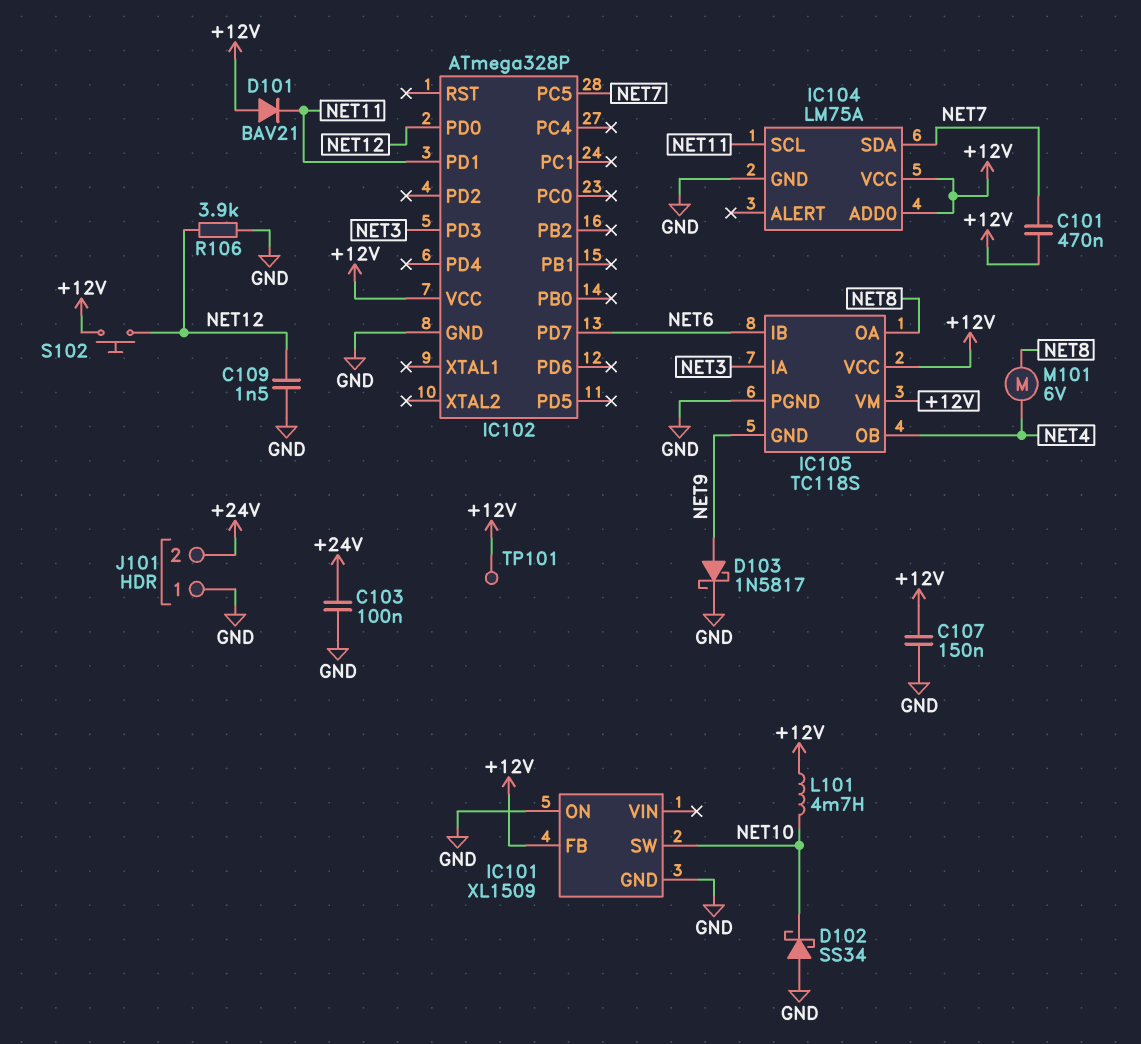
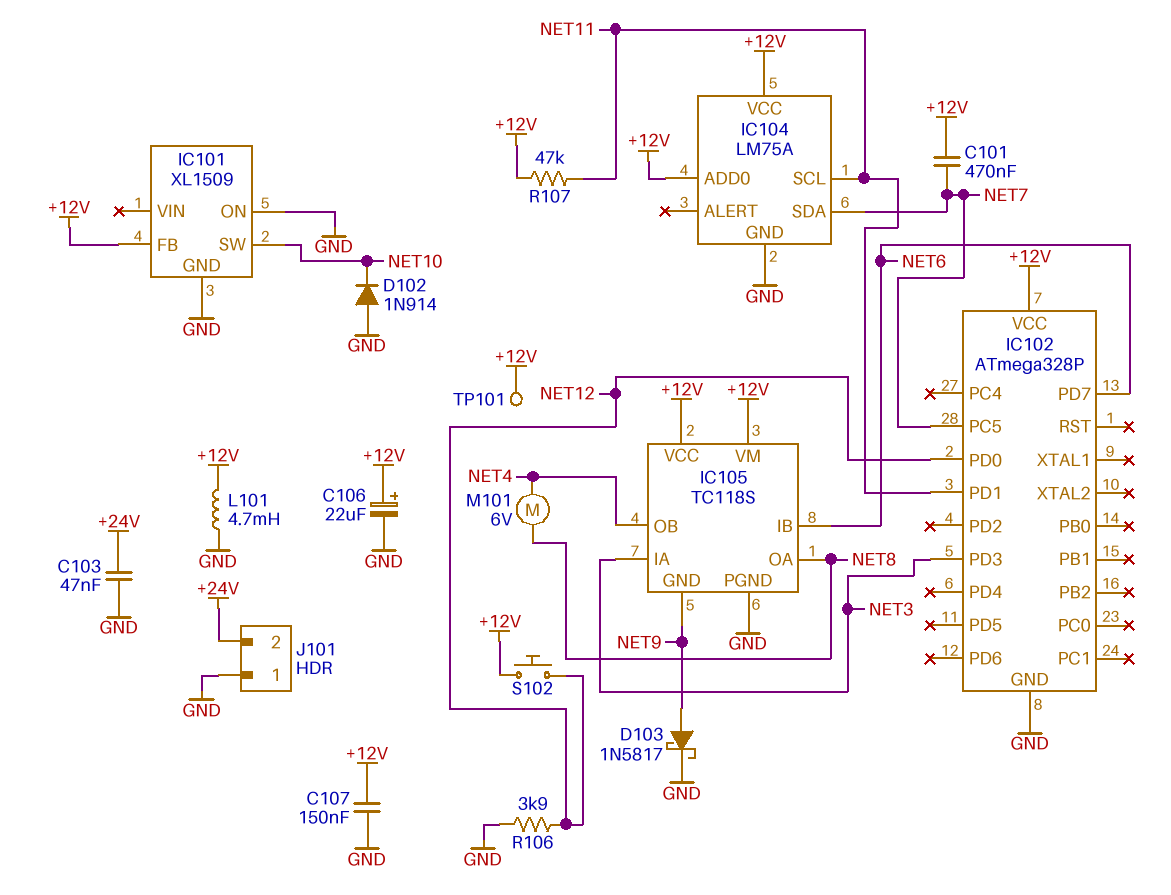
C103: 100nF (+24V, GND) -> 47nF (+24V, GND)
C106: none -> 22uF (plus +12V, minus GND)
C109: 1.5nF (GND, NET12) -> none
D101: diode BAV21 (A +12V, K NET11) -> none
D102: schottky SS34 (A GND, K NET10) -> diode 1N914 (A GND, K NET10)
L101: 4.7mH (+12V, NET10) -> 4.7mH (+12V, GND)
R107: none -> 47k (+12V, NET11)

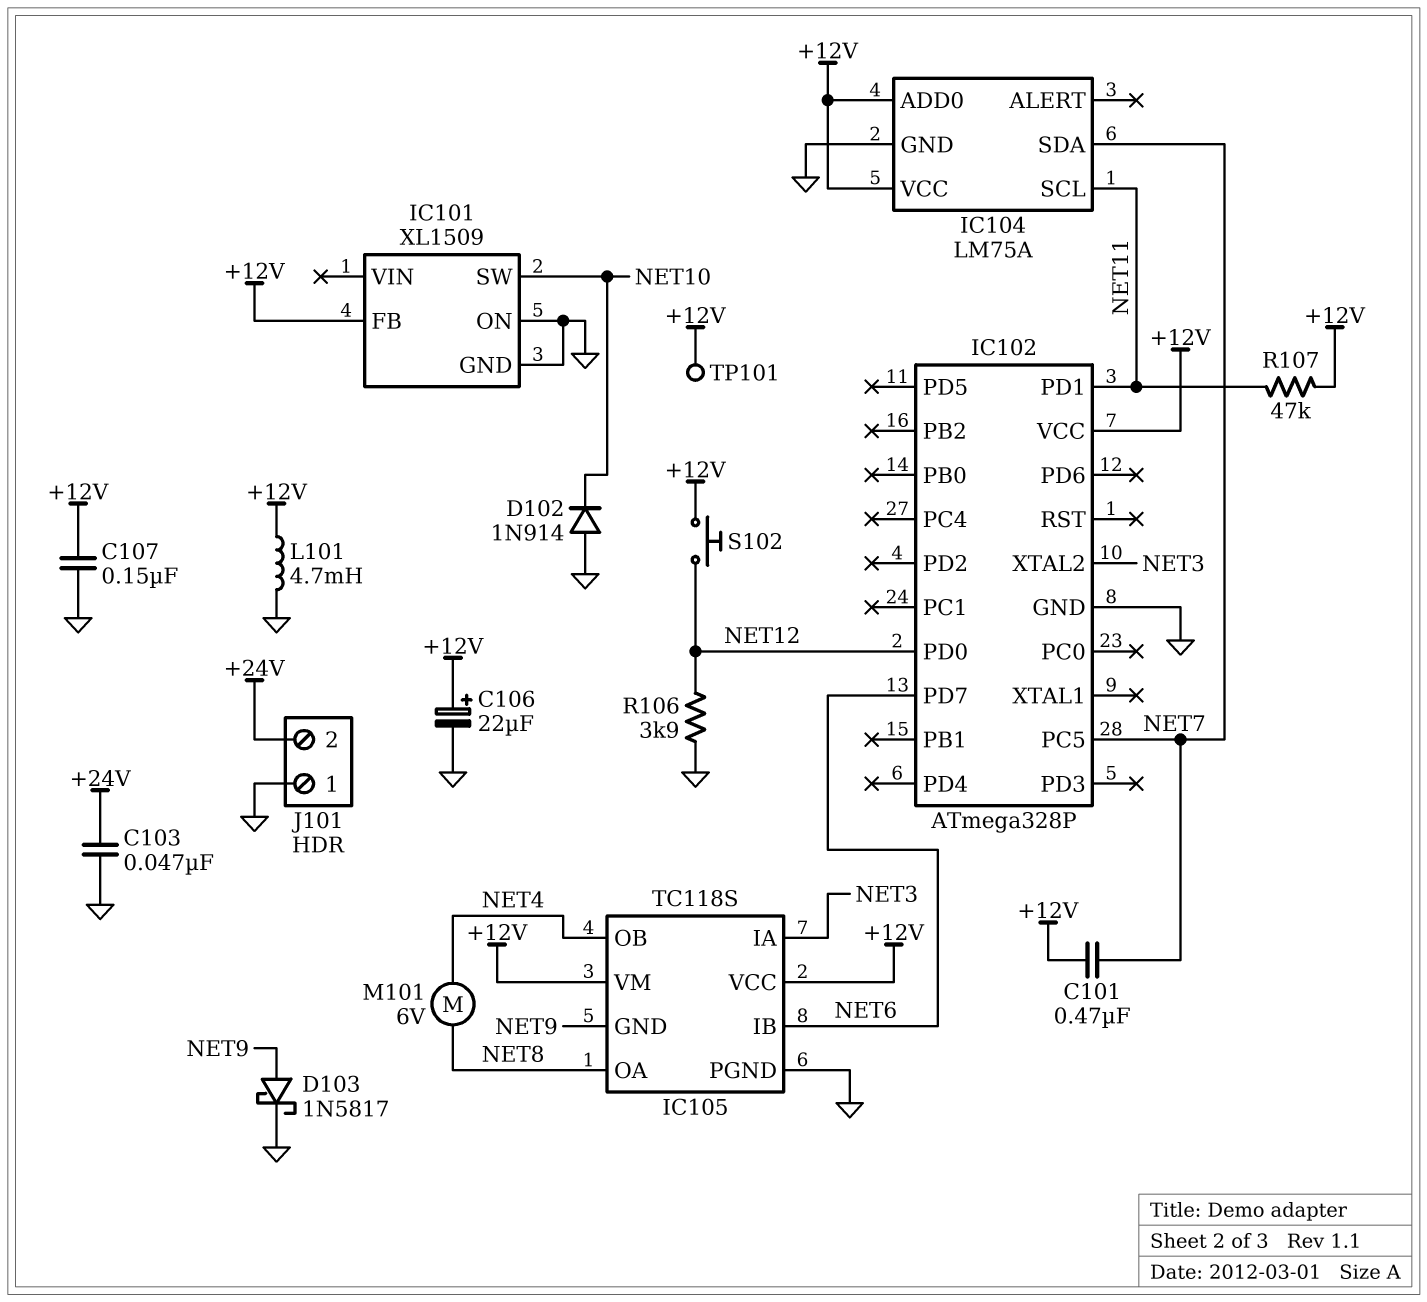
IC102 pin PD3: NET3 -> none
IC102 pin XTAL2: none -> NET3

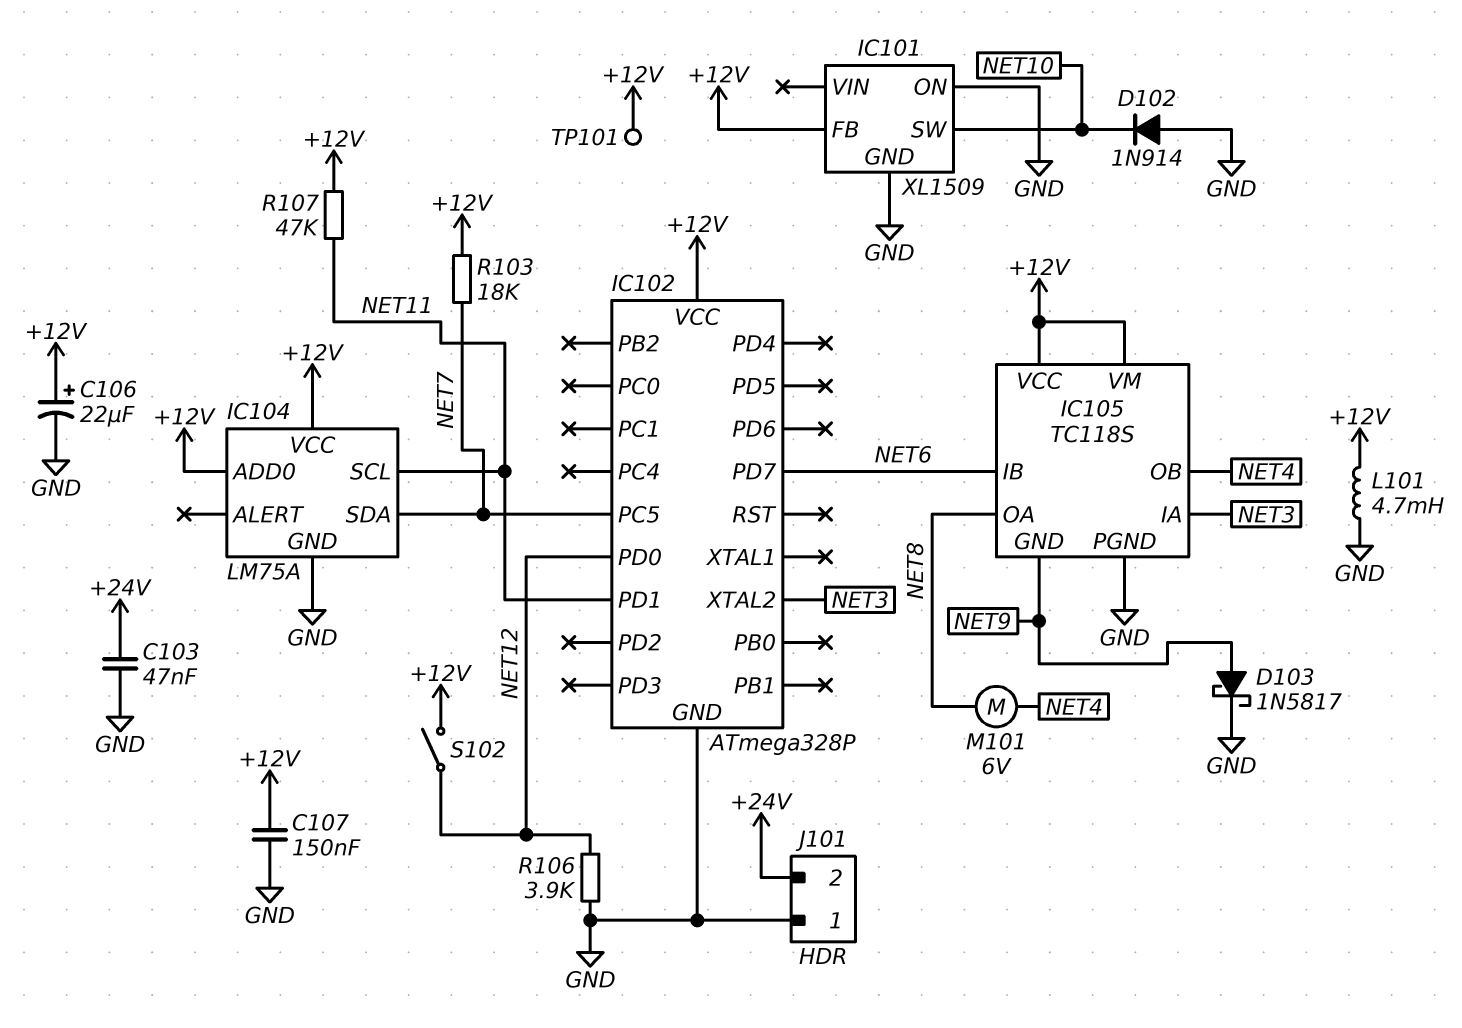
C101: 470nF (+12V, NET7) -> none
R103: none -> 18k (+12V, NET7)
S102: button (+12V, NET12) -> switch (+12V, NET12)

